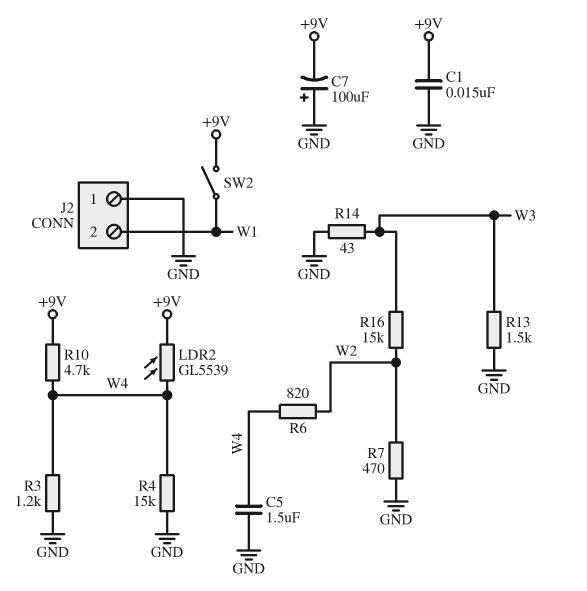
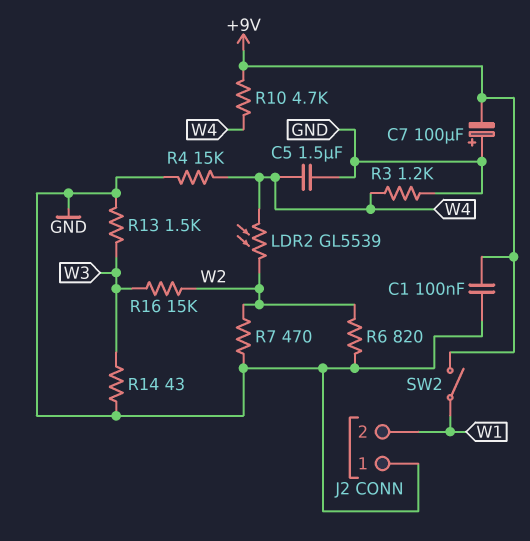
C1: 15nF (+9V, GND) -> 100nF (+9V, GND)
LDR2: GL5539 (+9V, W4) -> GL5539 (W2, W4)
R6: 820 (W2, W4) -> 820 (GND, W2)

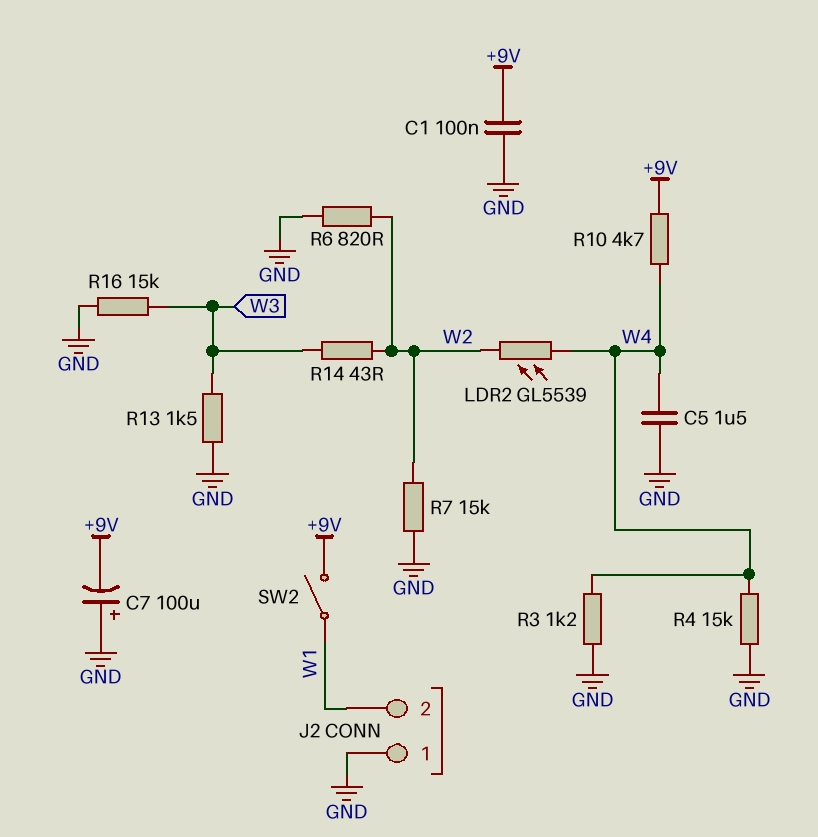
R7: 470 (GND, W2) -> 15k (GND, W2)
R14: 43 (GND, W3) -> 43 (W2, W3)
R16: 15k (W2, W3) -> 15k (GND, W3)

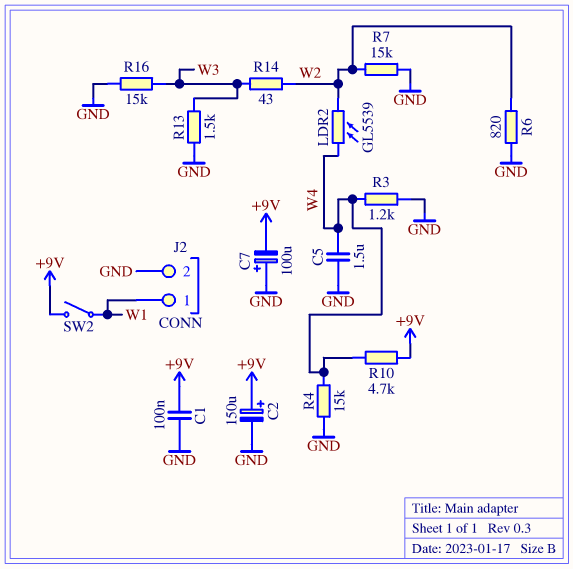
C2: none -> 150uF (plus +9V, minus GND)
J2 pin 1: GND -> W1
J2 pin 2: W1 -> GND

